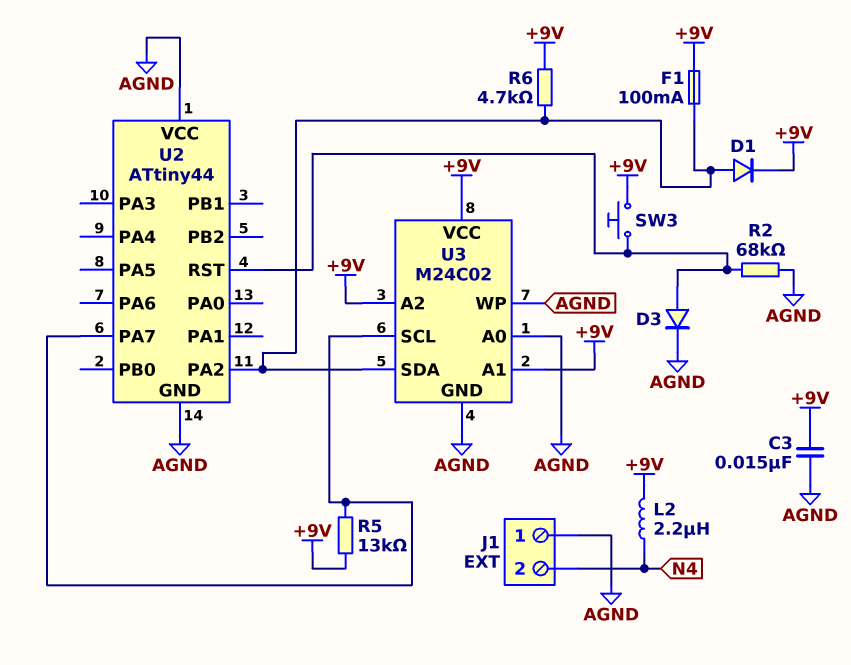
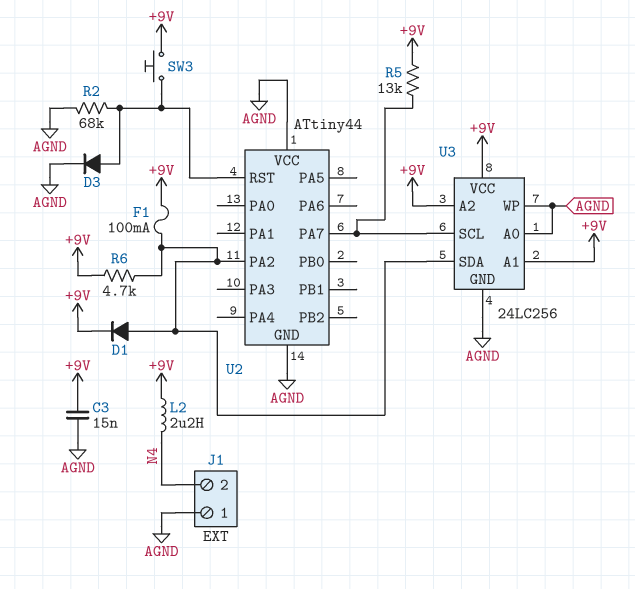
U3: M24C02 -> 24LC256

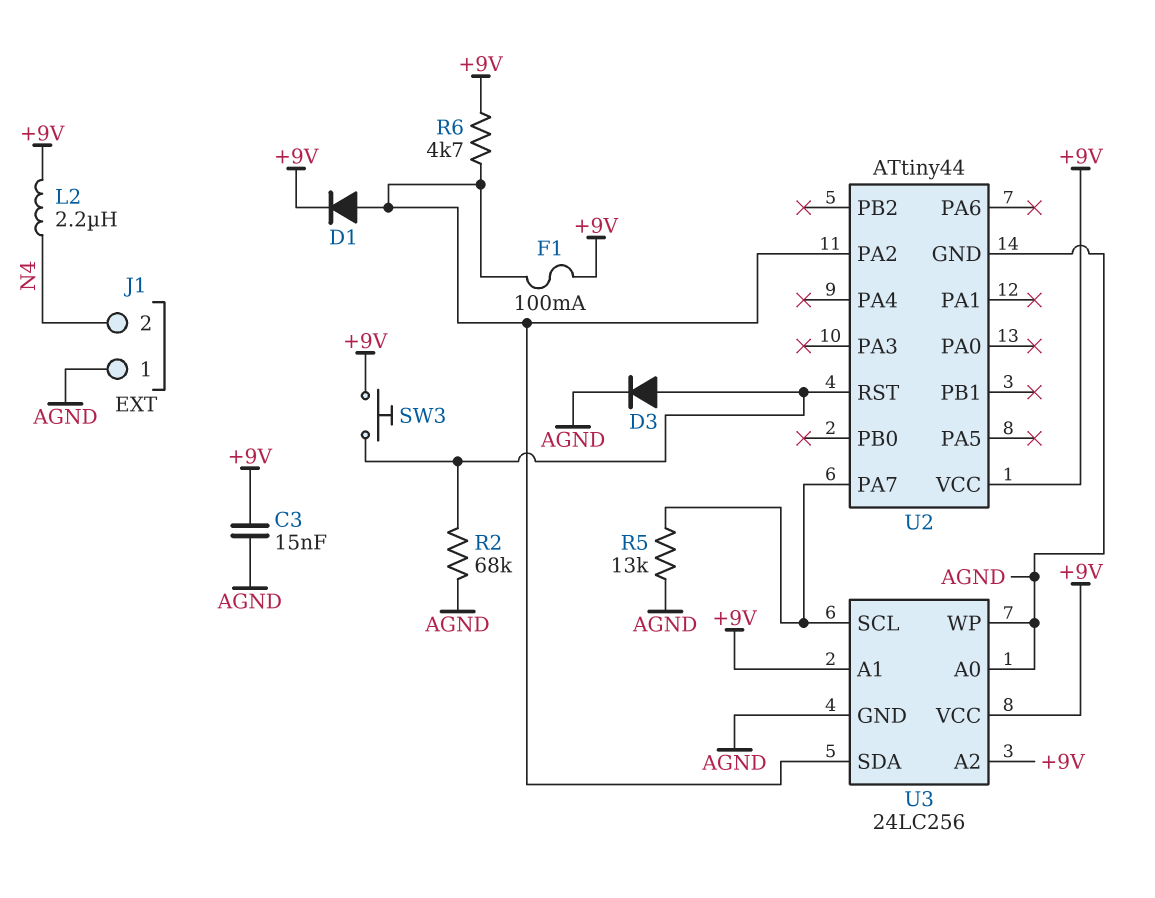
R5: 13k (+9V, U2/PA7) -> 13k (AGND, U2/PA7)
U2 pin VCC: AGND -> +9V

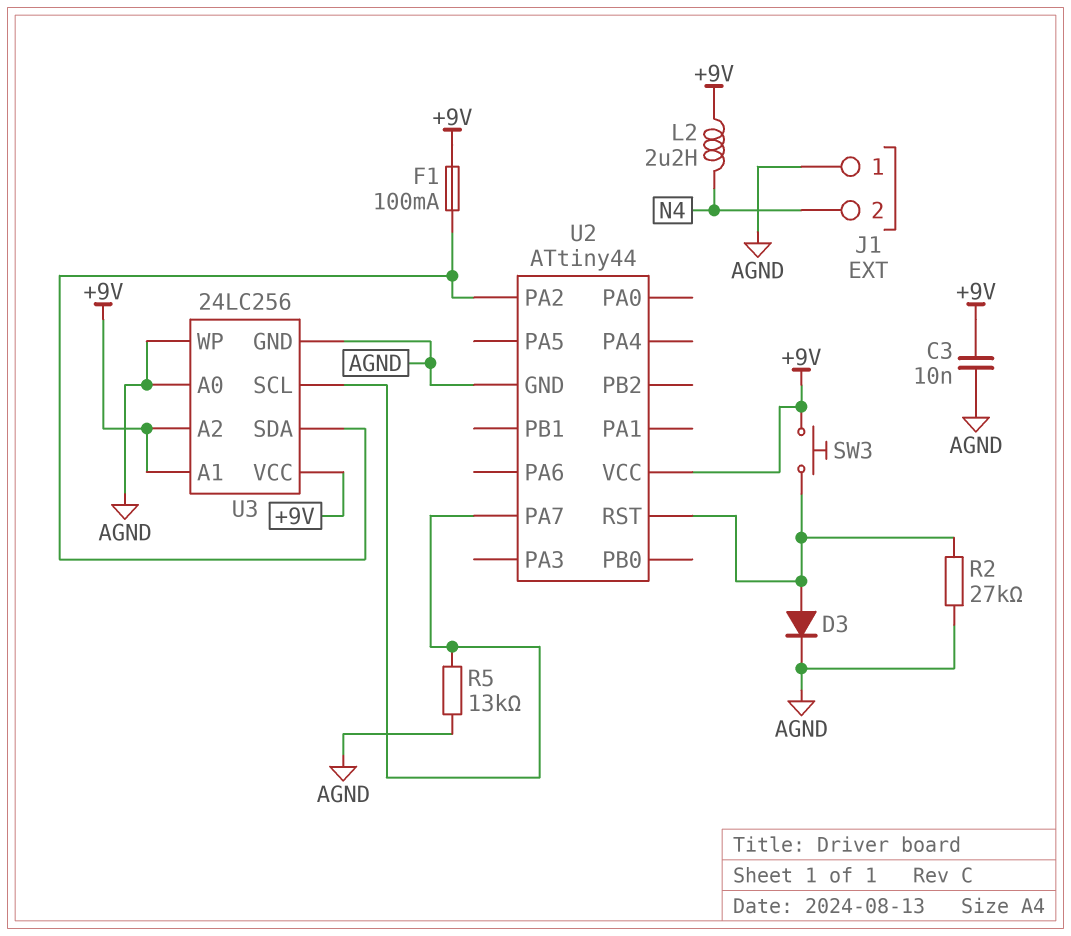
C3: 15nF (+9V, AGND) -> 10nF (+9V, AGND)
D1: diode (A U2/PA2, K +9V) -> none
R2: 68k (AGND, U2/RST) -> 27k (AGND, U2/RST)
R6: 4.7k (+9V, U2/PA2) -> none

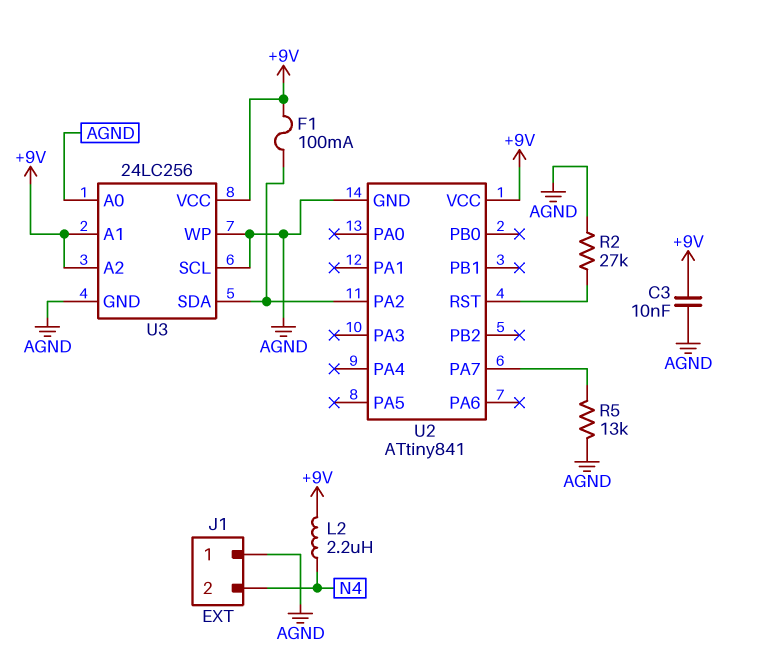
D3: diode (A U2/RST, K AGND) -> none
SW3: button (+9V, U2/RST) -> none
U2: ATtiny44 -> ATtiny841
U3 pin SCL: U2/PA7 -> AGND

